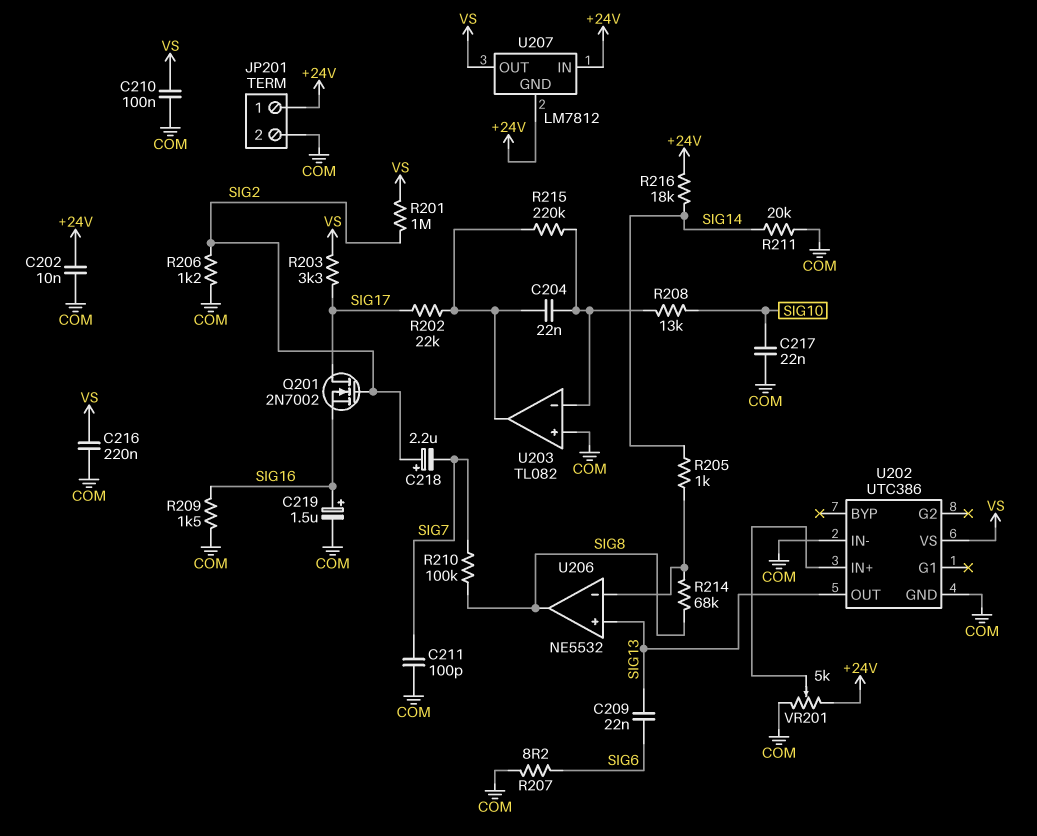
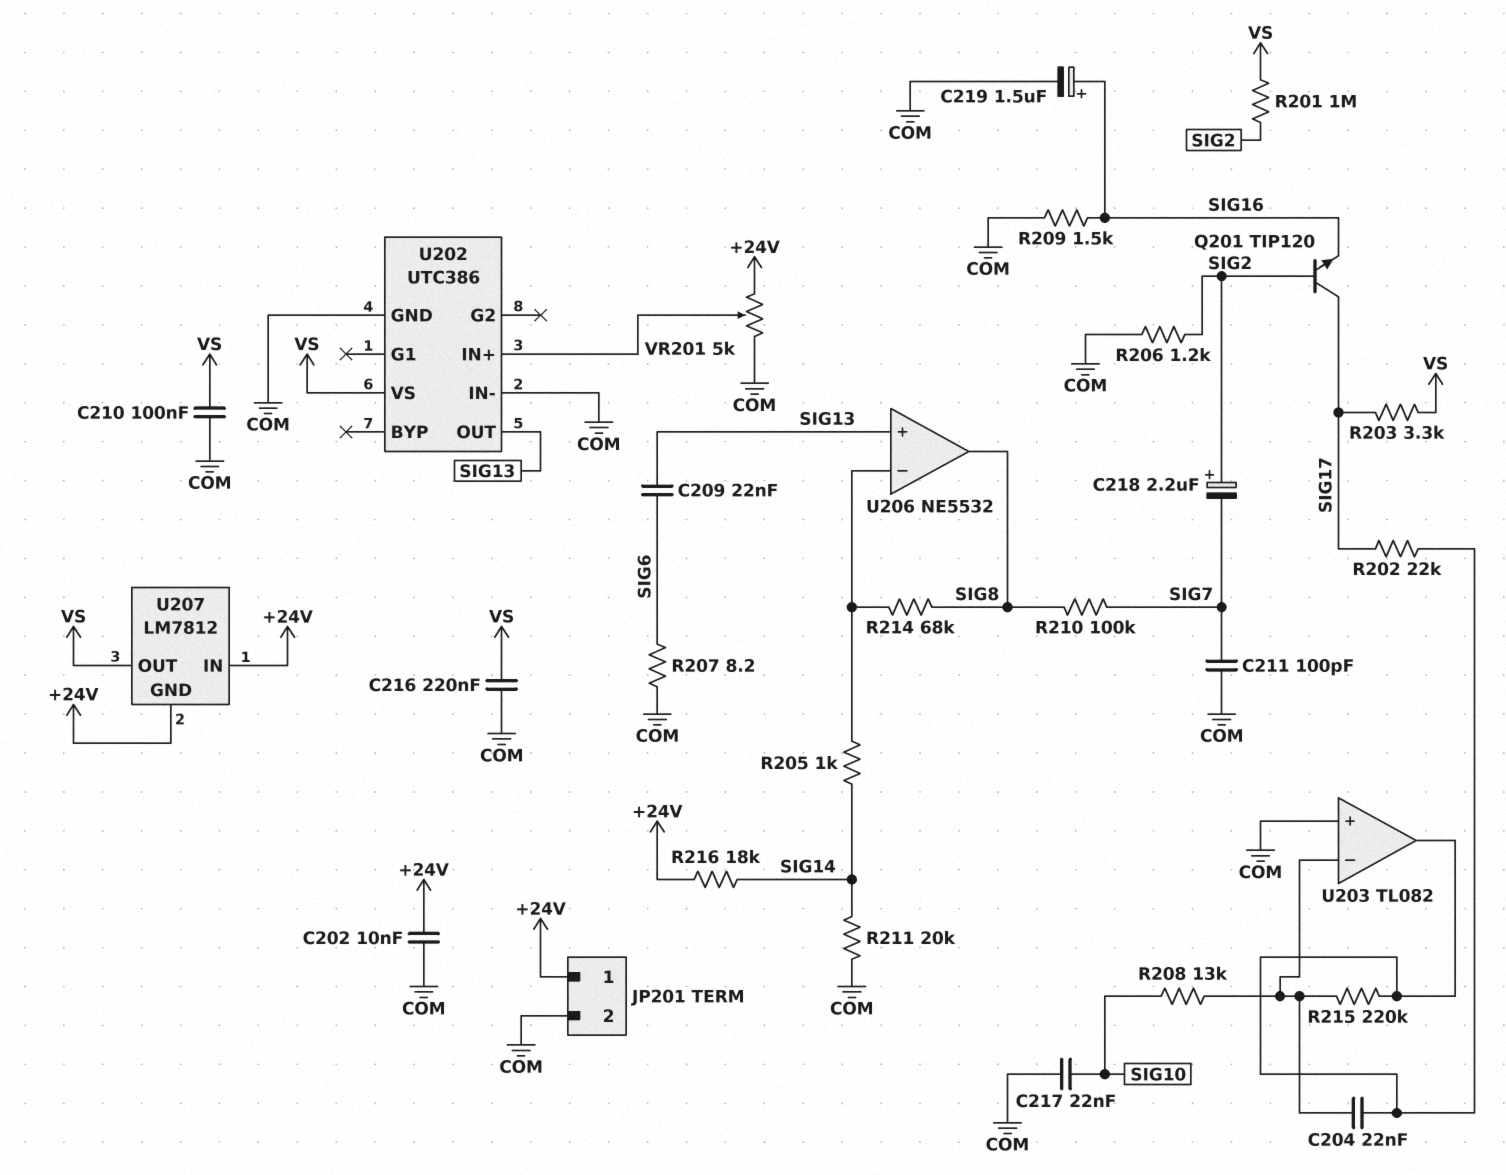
Q201: NMOS 2N7002 (G SIG2, D SIG17, S SIG16) -> NPN TIP120 (B SIG2, C SIG17, E SIG16)

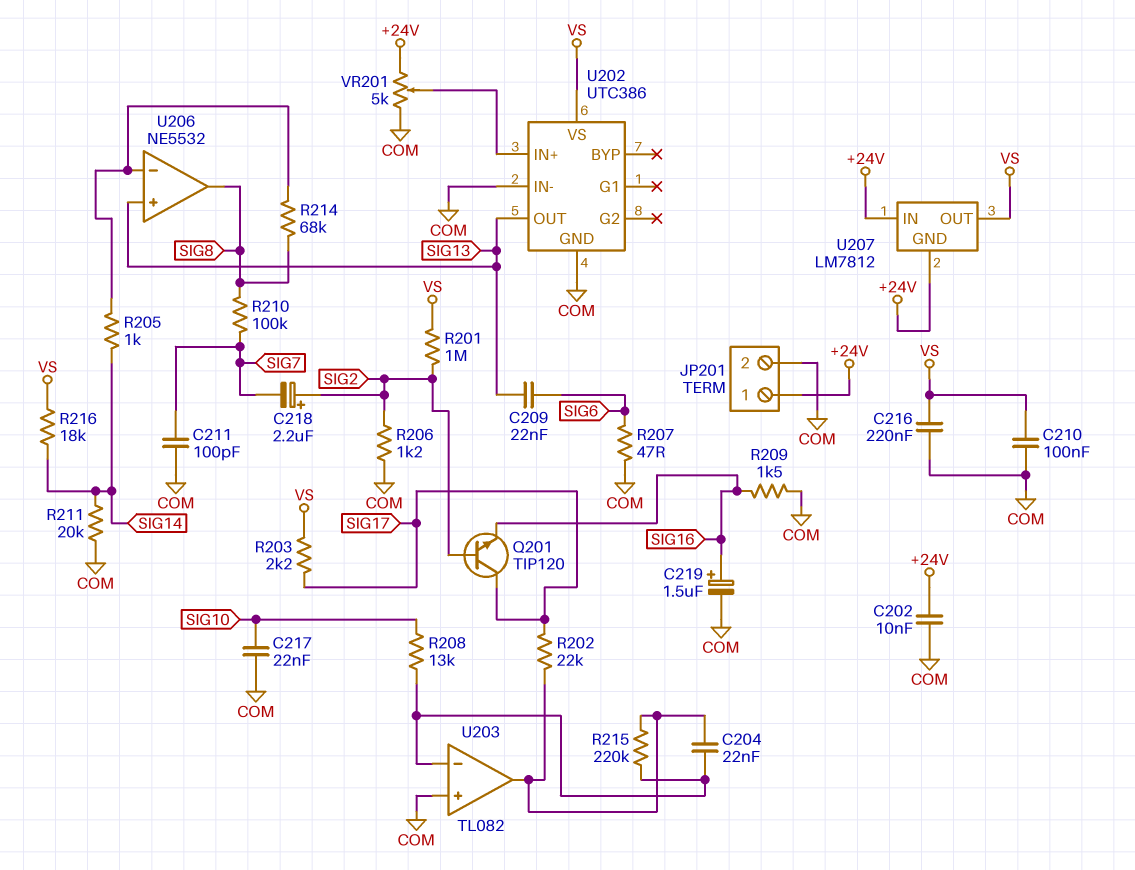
R203: 3.3k (SIG17, VS) -> 2.2k (SIG17, VS)
R207: 8.2 (COM, SIG6) -> 47 (COM, SIG6)
R216: 18k (+24V, SIG14) -> 18k (SIG14, VS)

